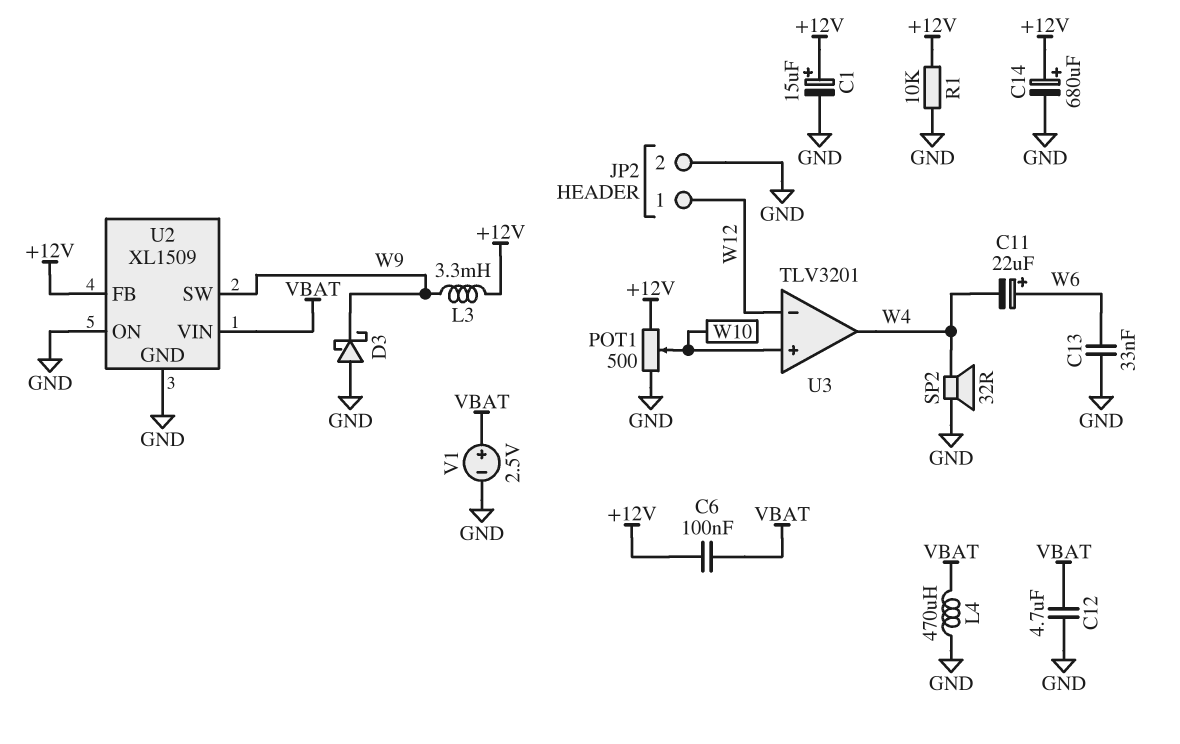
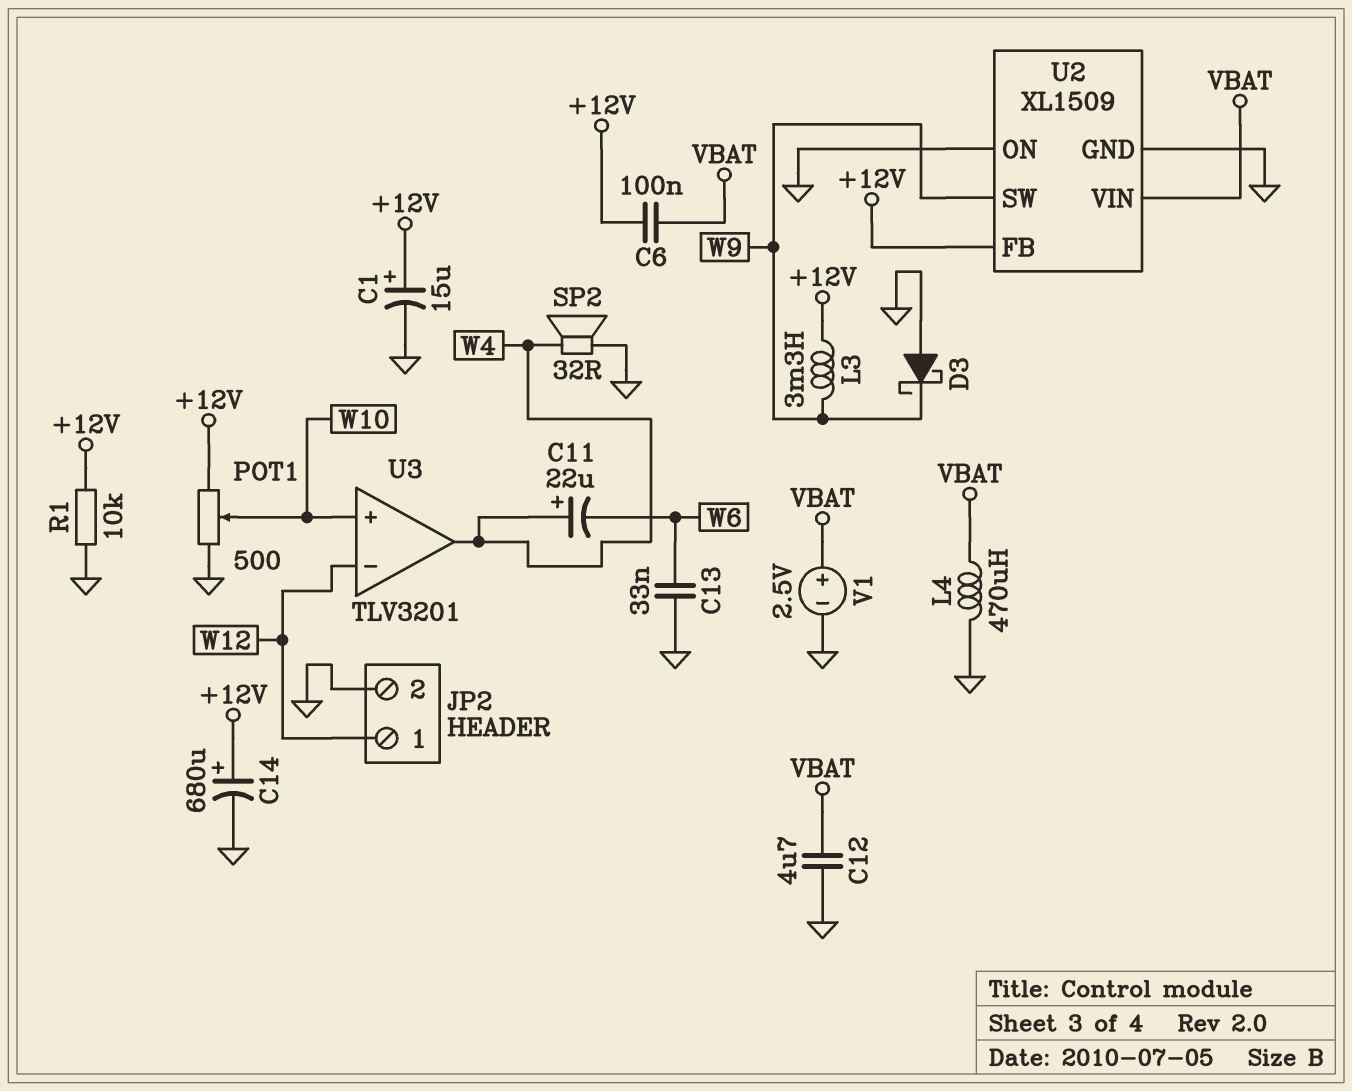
C11: 22uF (plus W6, minus W4) -> 22uF (plus W4, minus W6)

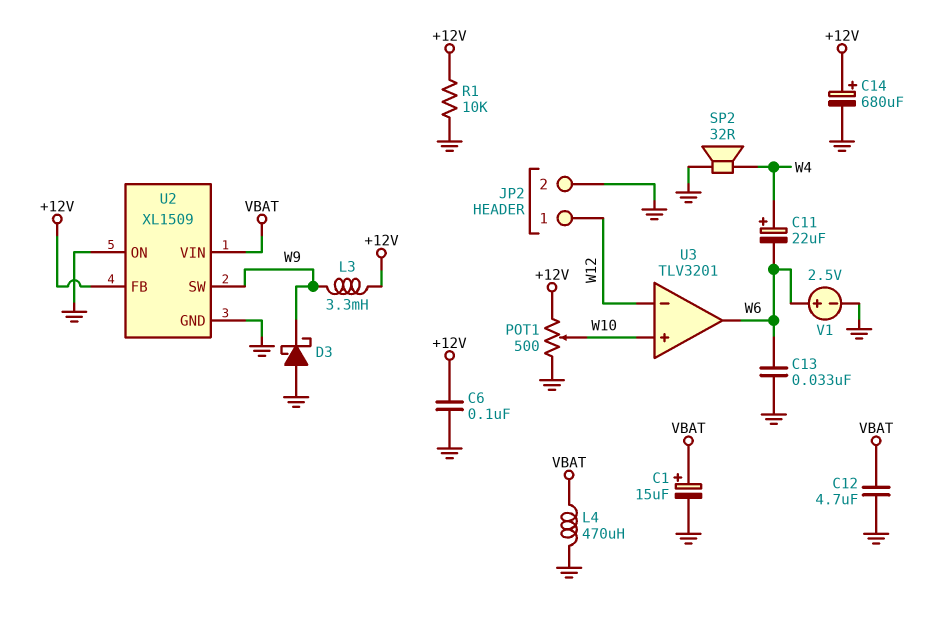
C1: 15uF (plus +12V, minus GND) -> 15uF (plus VBAT, minus GND)
C6: 100nF (+12V, VBAT) -> 100nF (+12V, GND)
U3 pin out: W4 -> W6
V1: 2.5V (plus VBAT, minus GND) -> 2.5V (plus W6, minus GND)

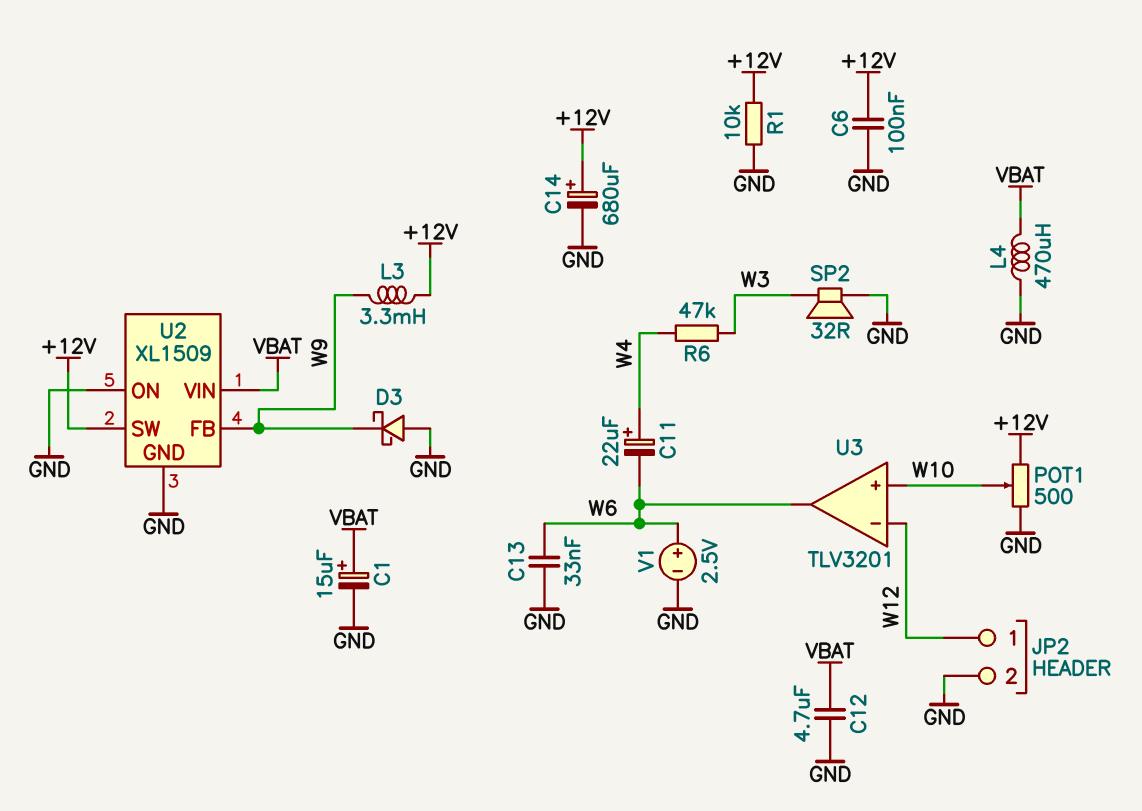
R6: none -> 47k (W3, W4)
SP2: speaker 32R (GND, W4) -> speaker 32R (GND, W3)
U2 pin FB: +12V -> W9
U2 pin SW: W9 -> +12V

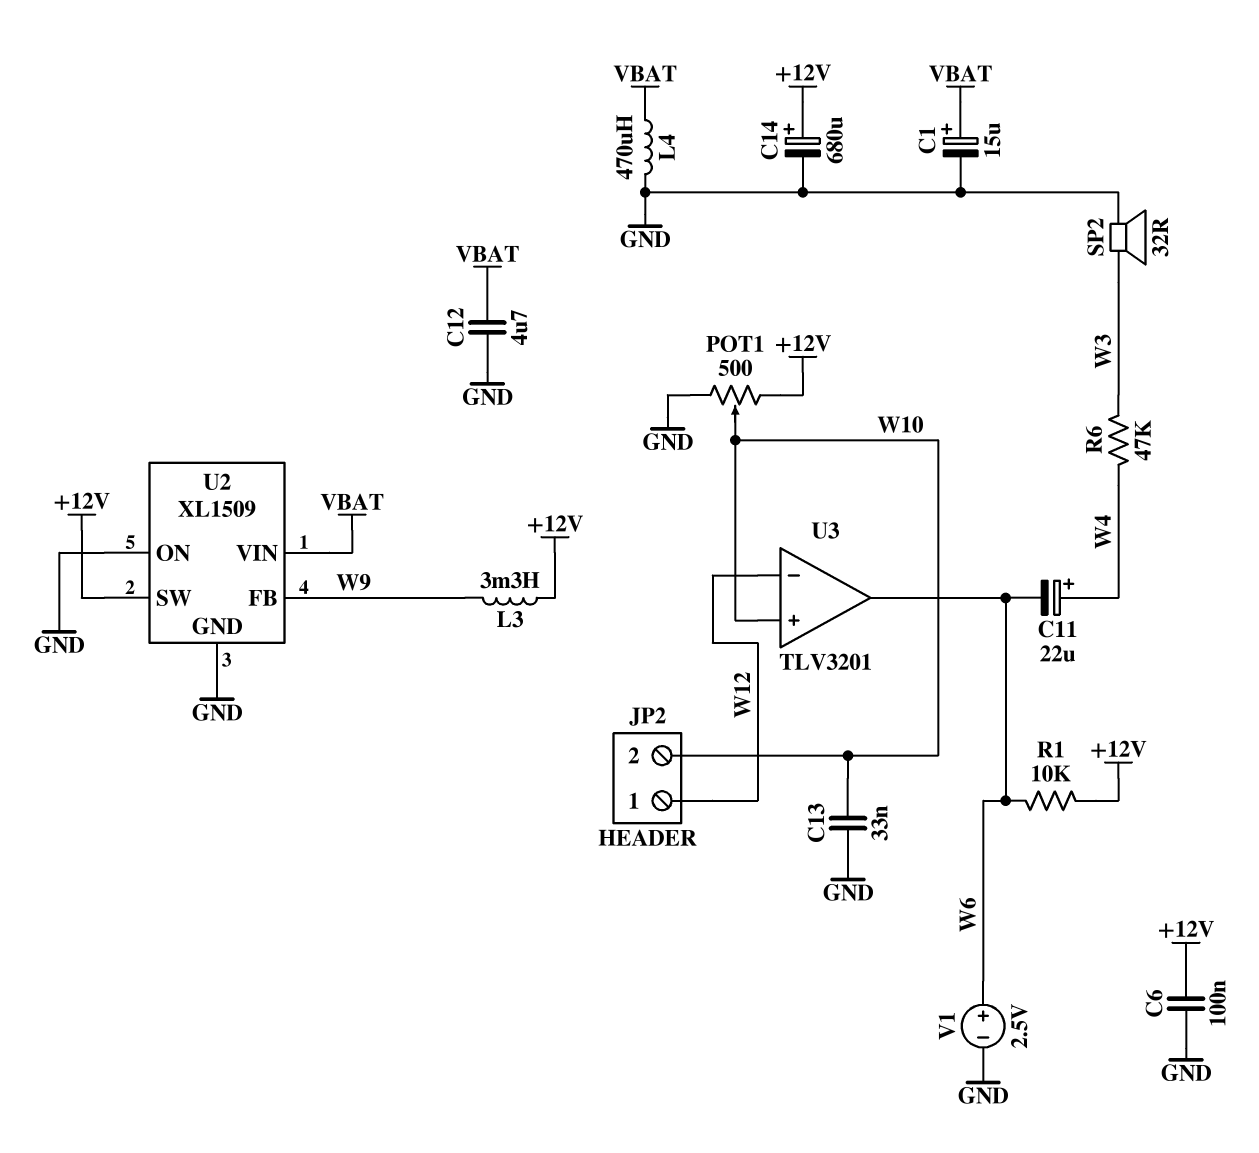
C13: 33nF (GND, W6) -> 33nF (GND, W10)
D3: schottky (A GND, K W9) -> none
JP2 pin 2: GND -> W10
R1: 10k (+12V, GND) -> 10k (+12V, W6)

